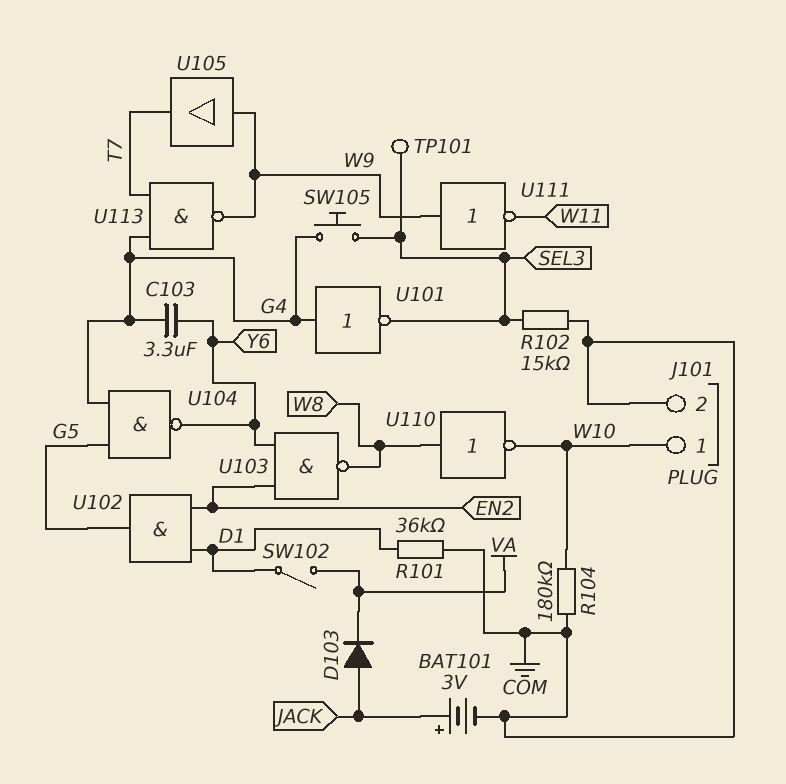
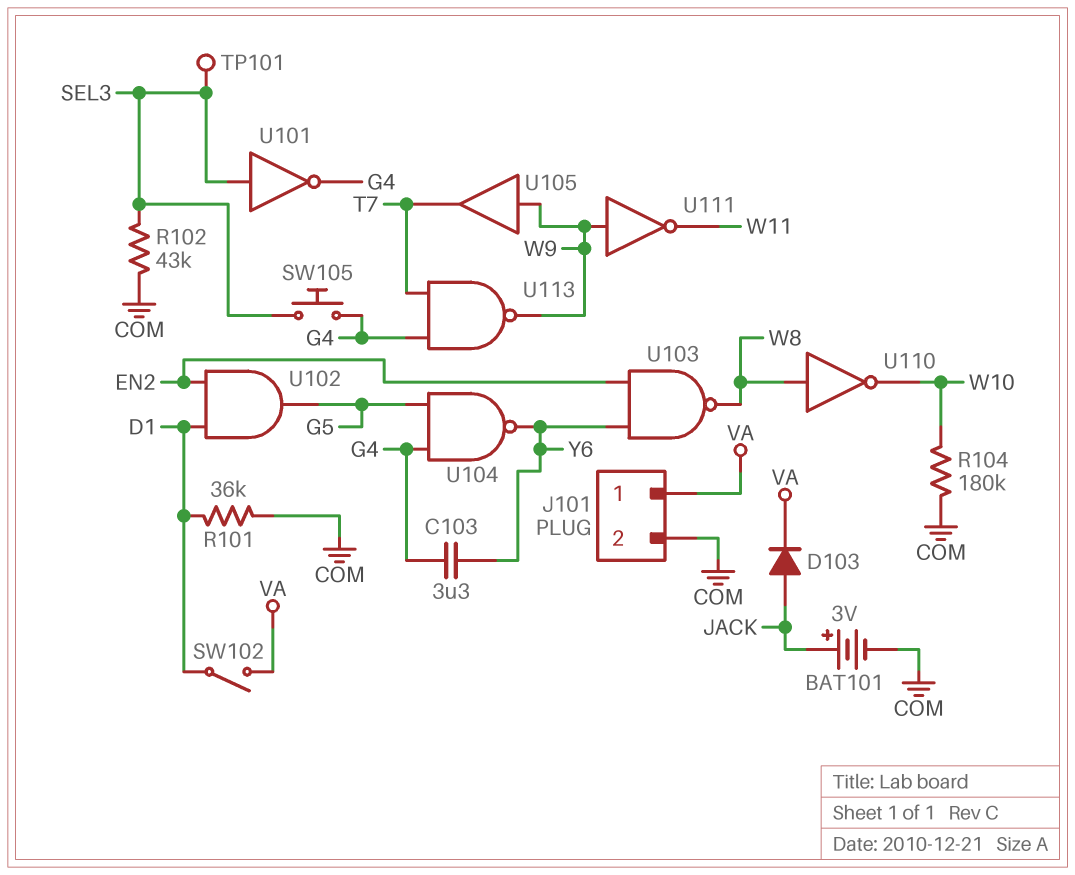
J101 pin 1: W10 -> VA
R102: 15k (COM, SEL3) -> 43k (COM, SEL3)
U101: NOT (in G4, out SEL3) -> NOT (in SEL3, out G4)

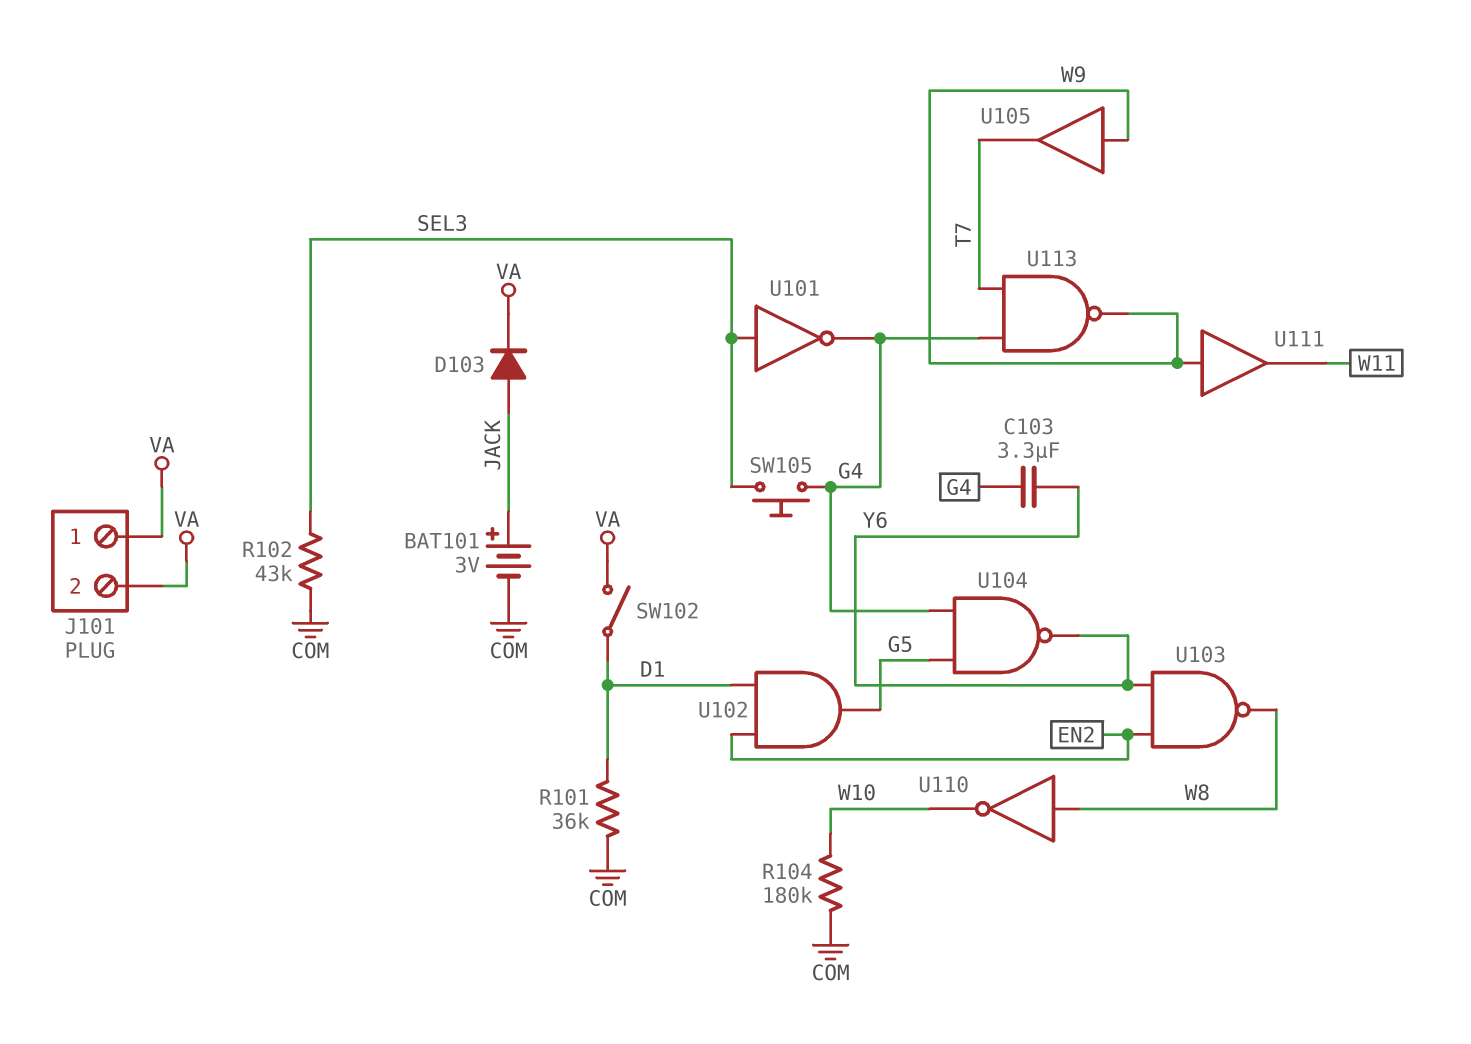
J101 pin 2: COM -> VA
TP101: test point (SEL3) -> none
U111: NOT (in W9, out W11) -> buffer (in W9, out W11)

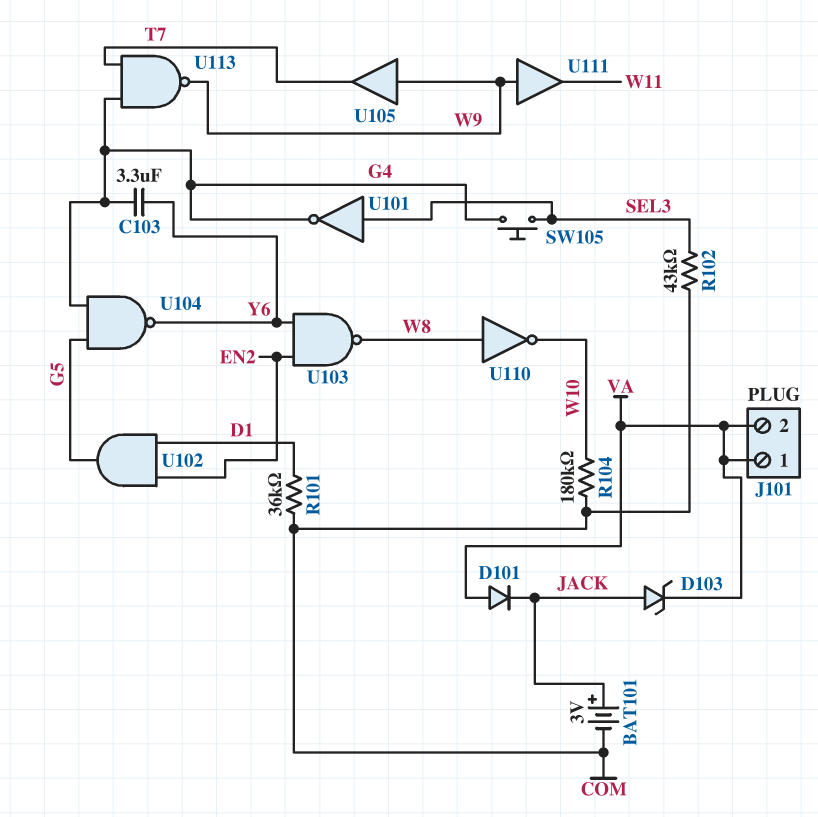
D101: none -> diode (A VA, K JACK)
D103: diode (A JACK, K VA) -> zener (A JACK, K VA)
SW102: switch (D1, VA) -> none

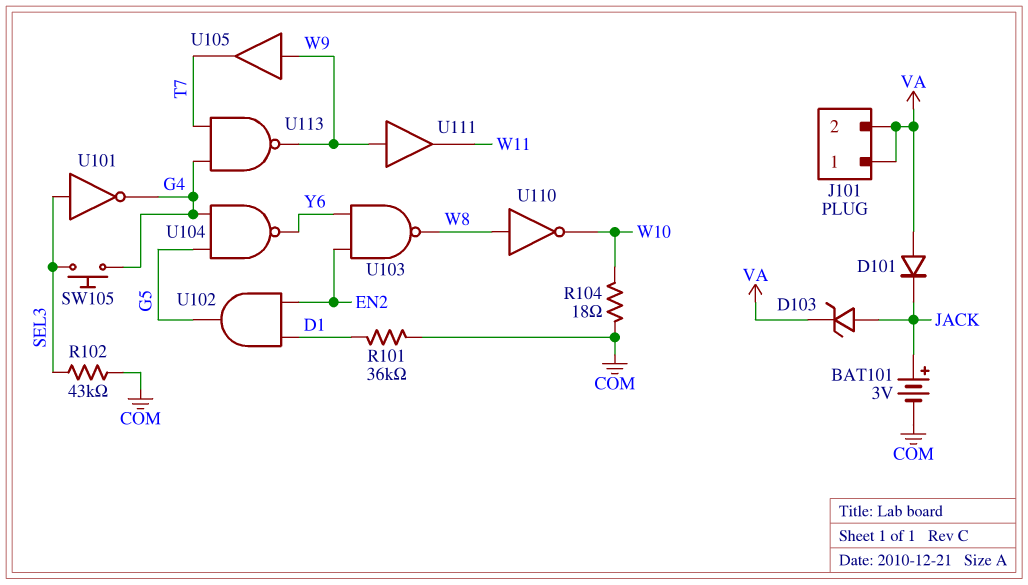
C103: 3.3uF (G4, Y6) -> none
R104: 180k (COM, W10) -> 18 (COM, W10)

